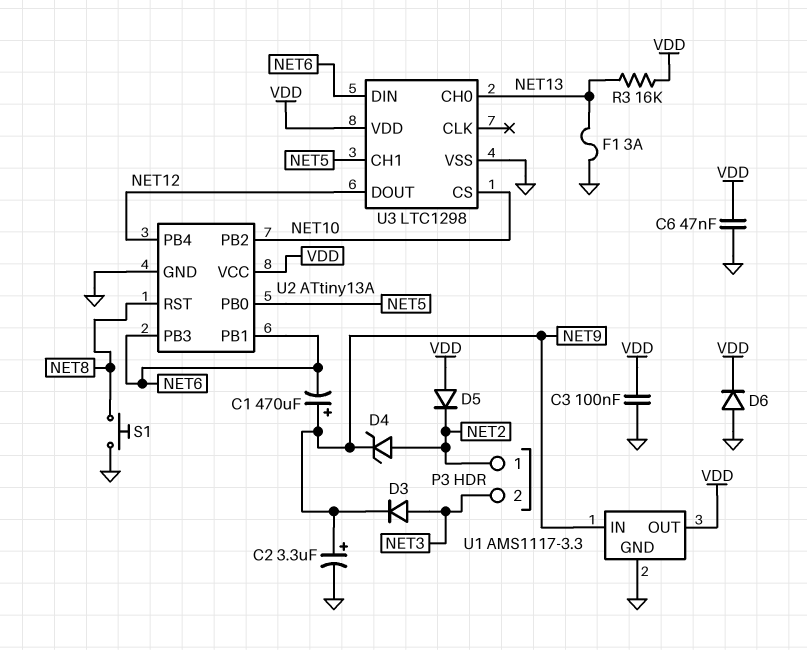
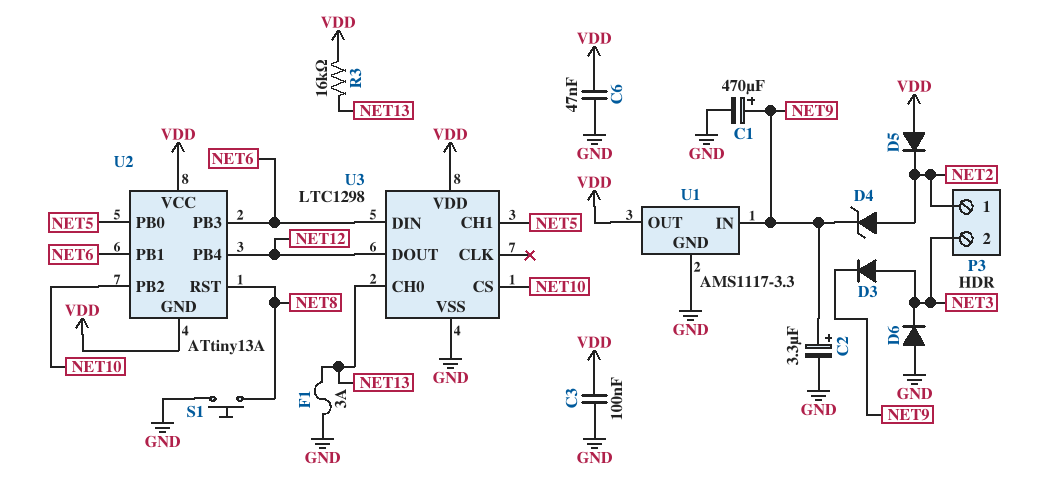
C1: 470uF (plus NET9, minus NET6) -> 470uF (plus NET9, minus GND)
D6: diode (A GND, K VDD) -> diode (A GND, K NET3)
U2 pin GND: GND -> VDD

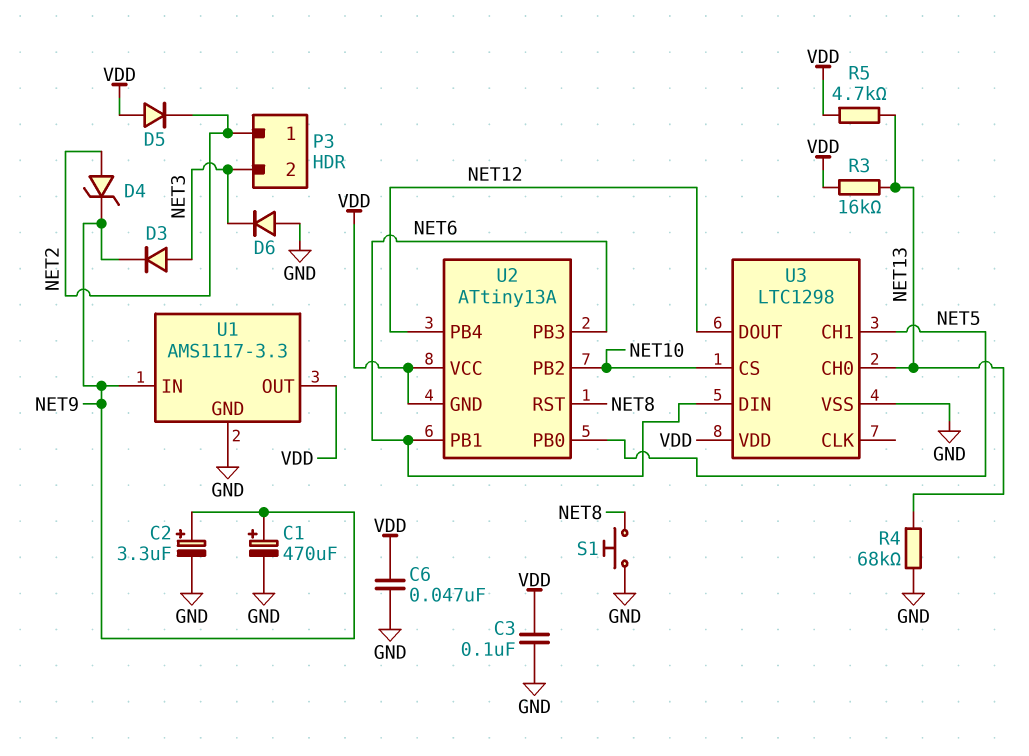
F1: 3A (GND, NET13) -> none
R4: none -> 68k (GND, NET13)
R5: none -> 4.7k (NET13, VDD)

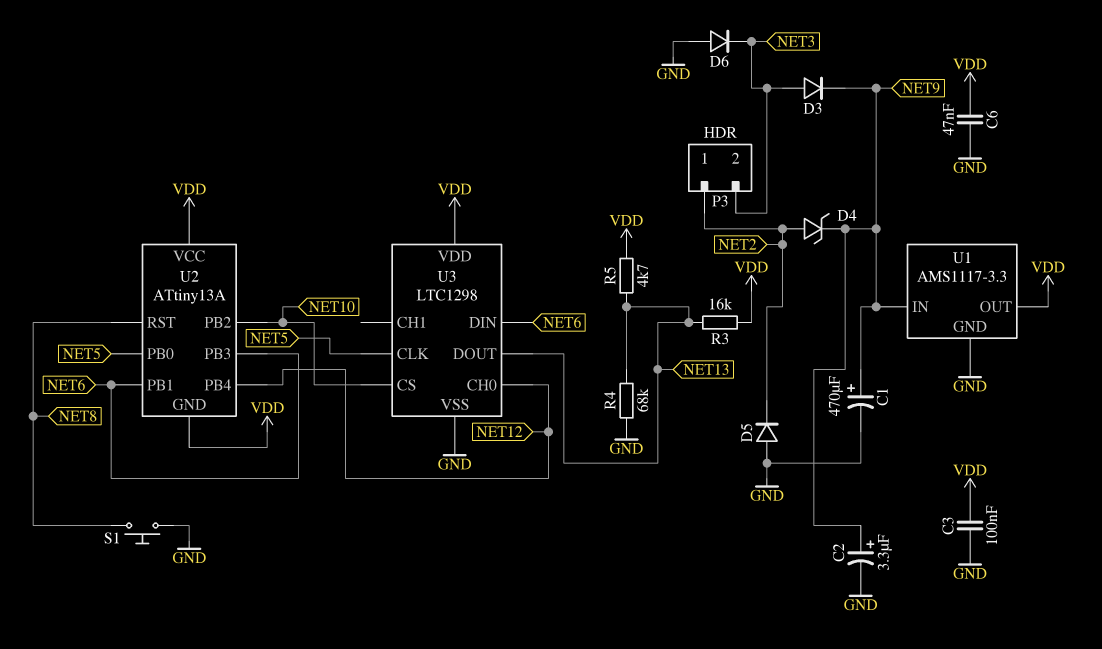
D5: diode (A VDD, K NET2) -> diode (A GND, K NET2)
U3 pin CH0: NET13 -> NET12
U3 pin CH1: NET5 -> none
U3 pin CLK: none -> NET5
U3 pin DOUT: NET12 -> NET13

